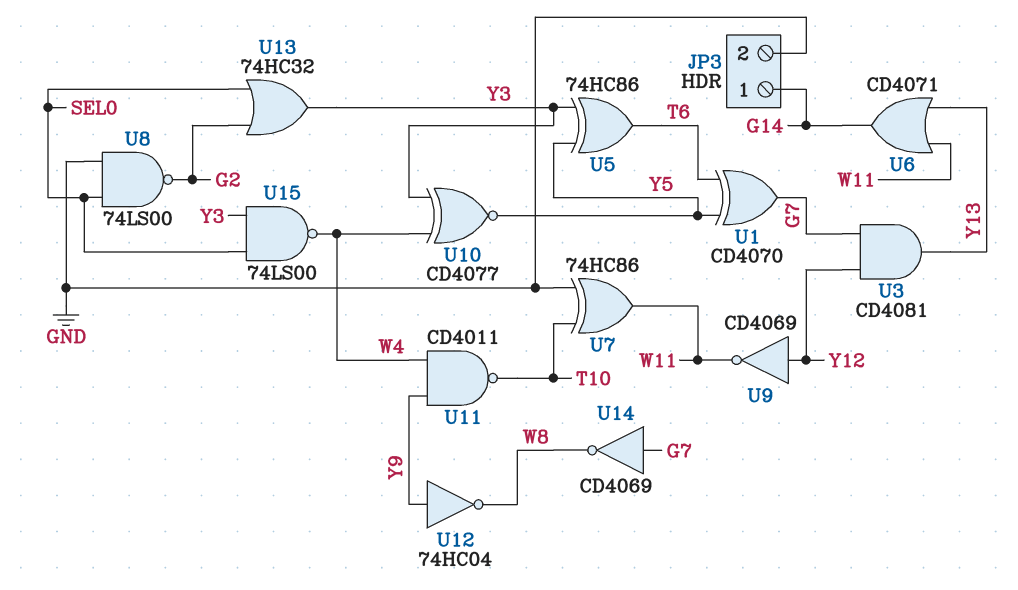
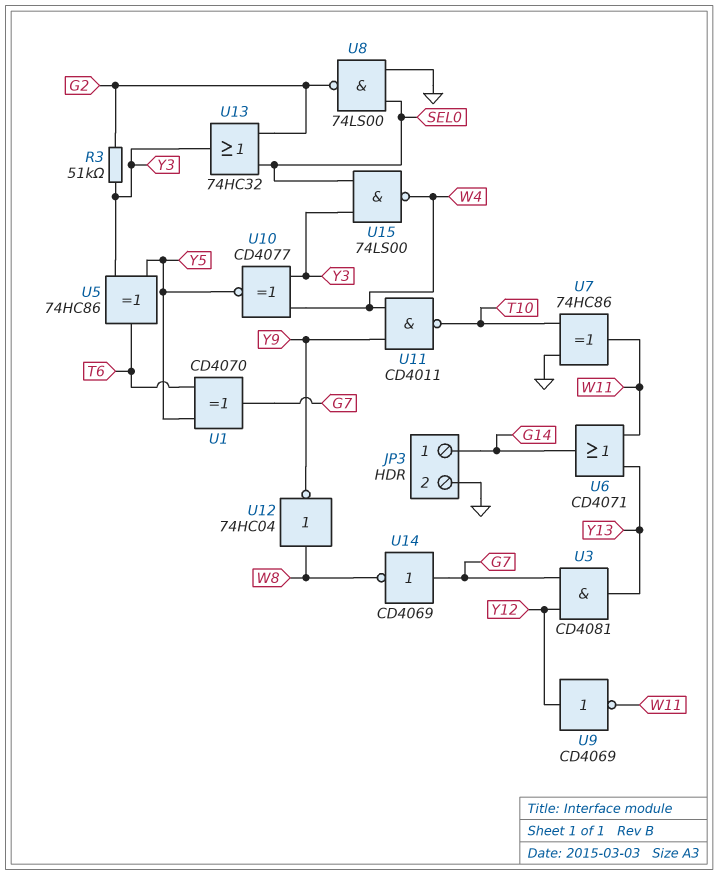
R3: none -> 51k (G2, Y3)
U12: NOT 74HC04 (in Y9, out W8) -> NOT 74HC04 (in W8, out Y9)

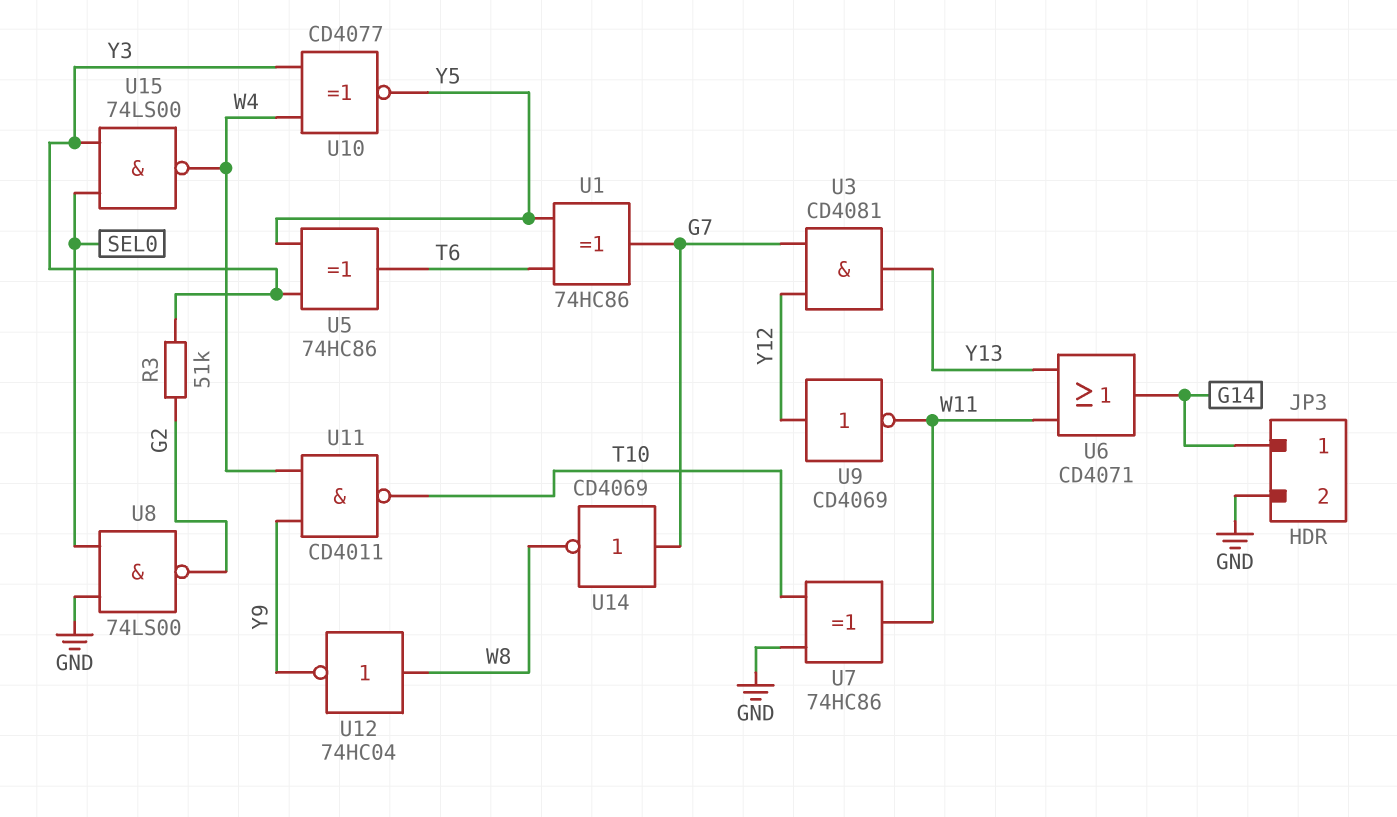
U1: XOR CD4070 (in T6, in Y5, out G7) -> XOR 74HC86 (in T6, in Y5, out G7)
U13: OR 74HC32 (in G2, in SEL0, out Y3) -> none

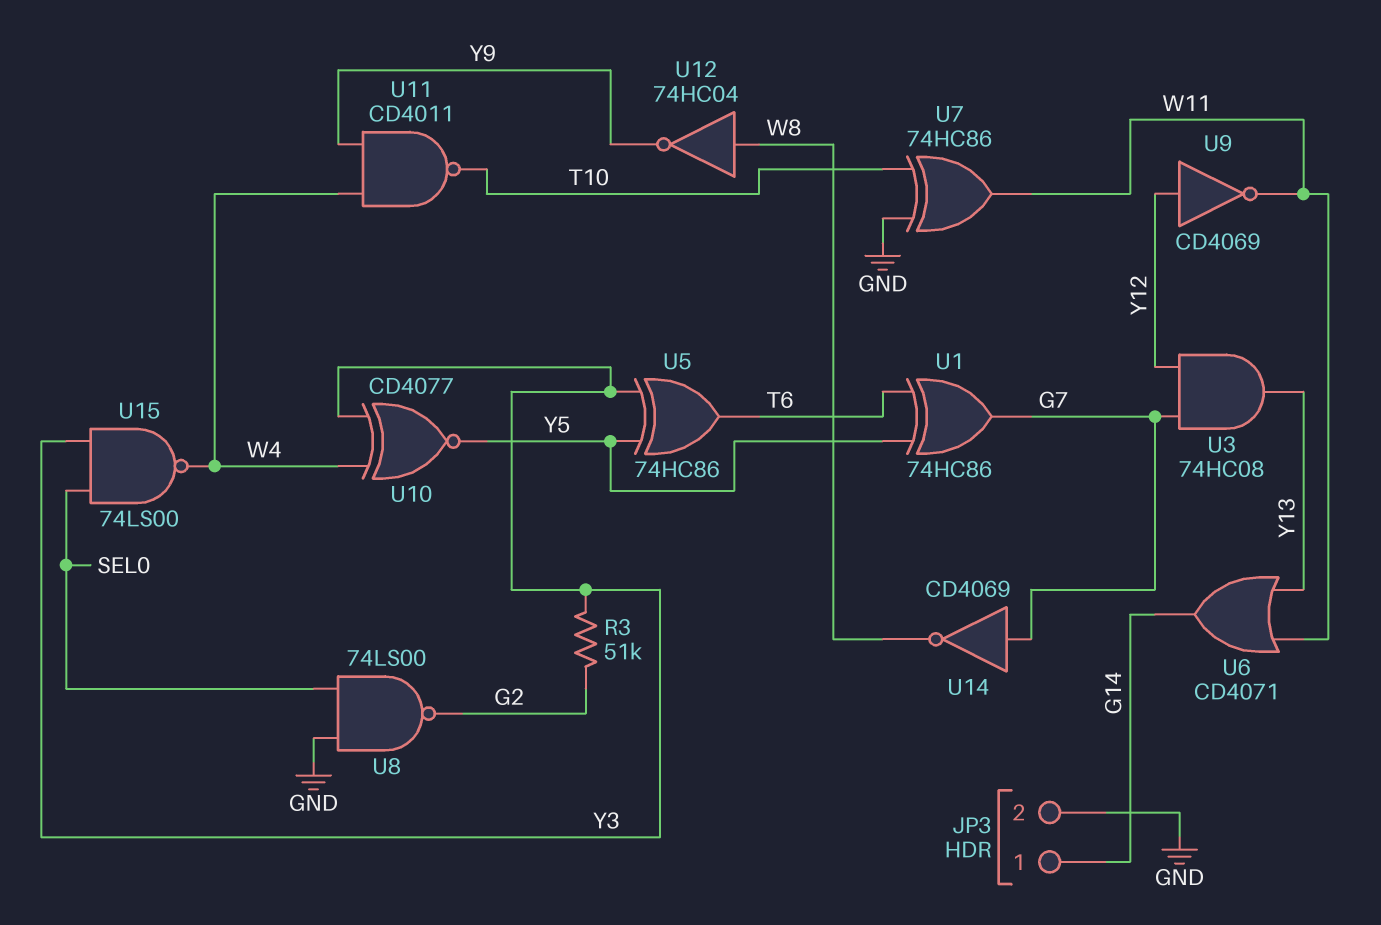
U3: AND CD4081 (in G7, in Y12, out Y13) -> AND 74HC08 (in G7, in Y12, out Y13)

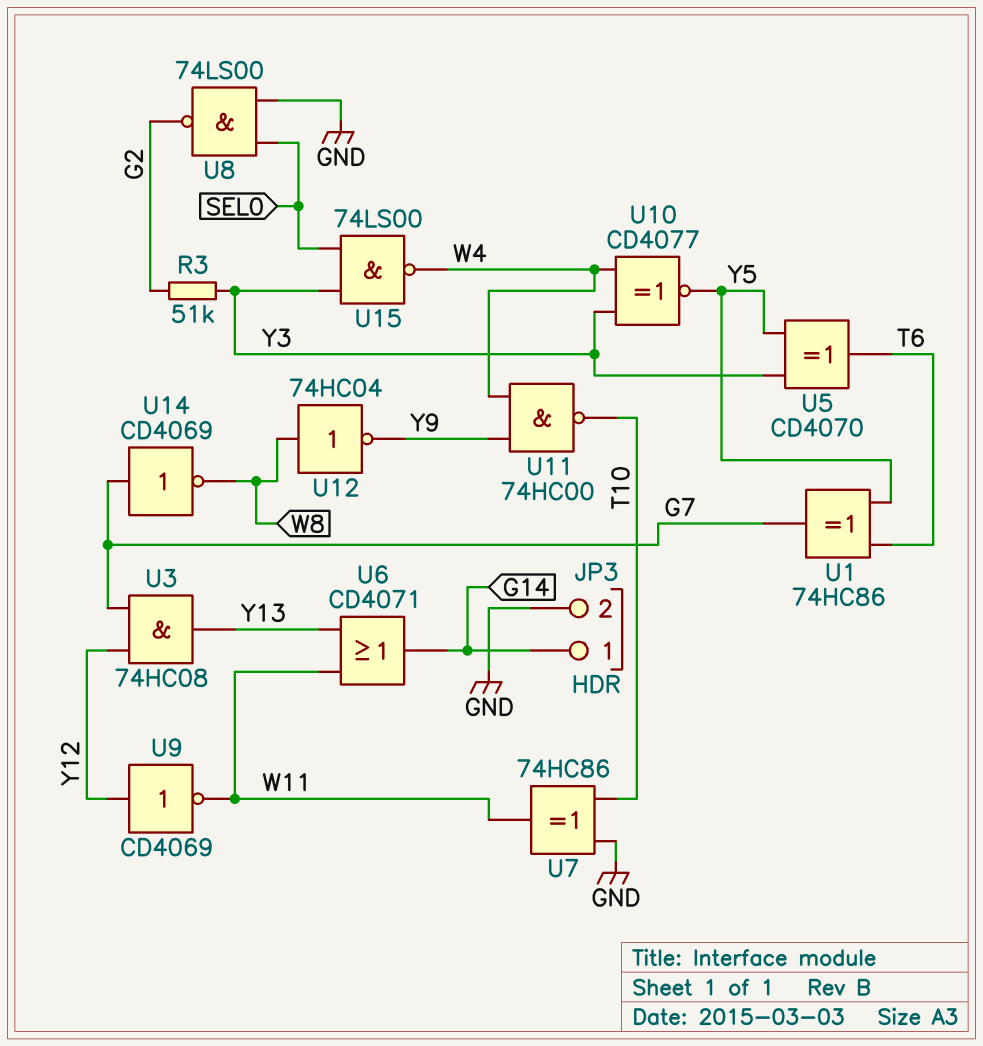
U5: XOR 74HC86 (in Y3, in Y5, out T6) -> XOR CD4070 (in Y3, in Y5, out T6)
U11: NAND CD4011 (in W4, in Y9, out T10) -> NAND 74HC00 (in W4, in Y9, out T10)

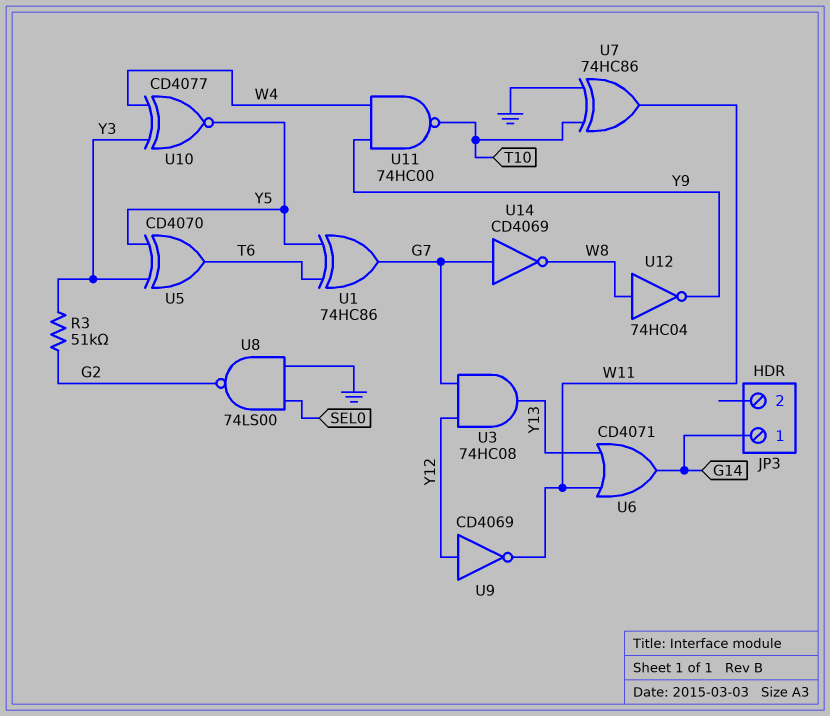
JP3 pin 2: GND -> none
U15: NAND 74LS00 (in SEL0, in Y3, out W4) -> none

